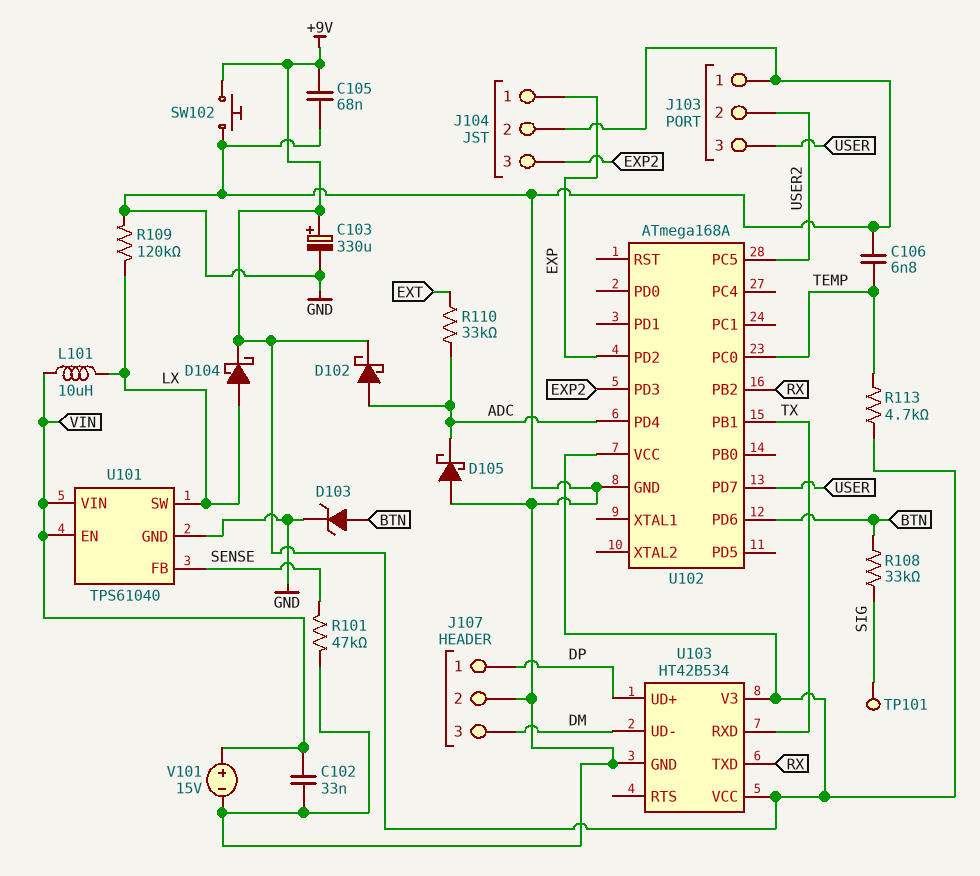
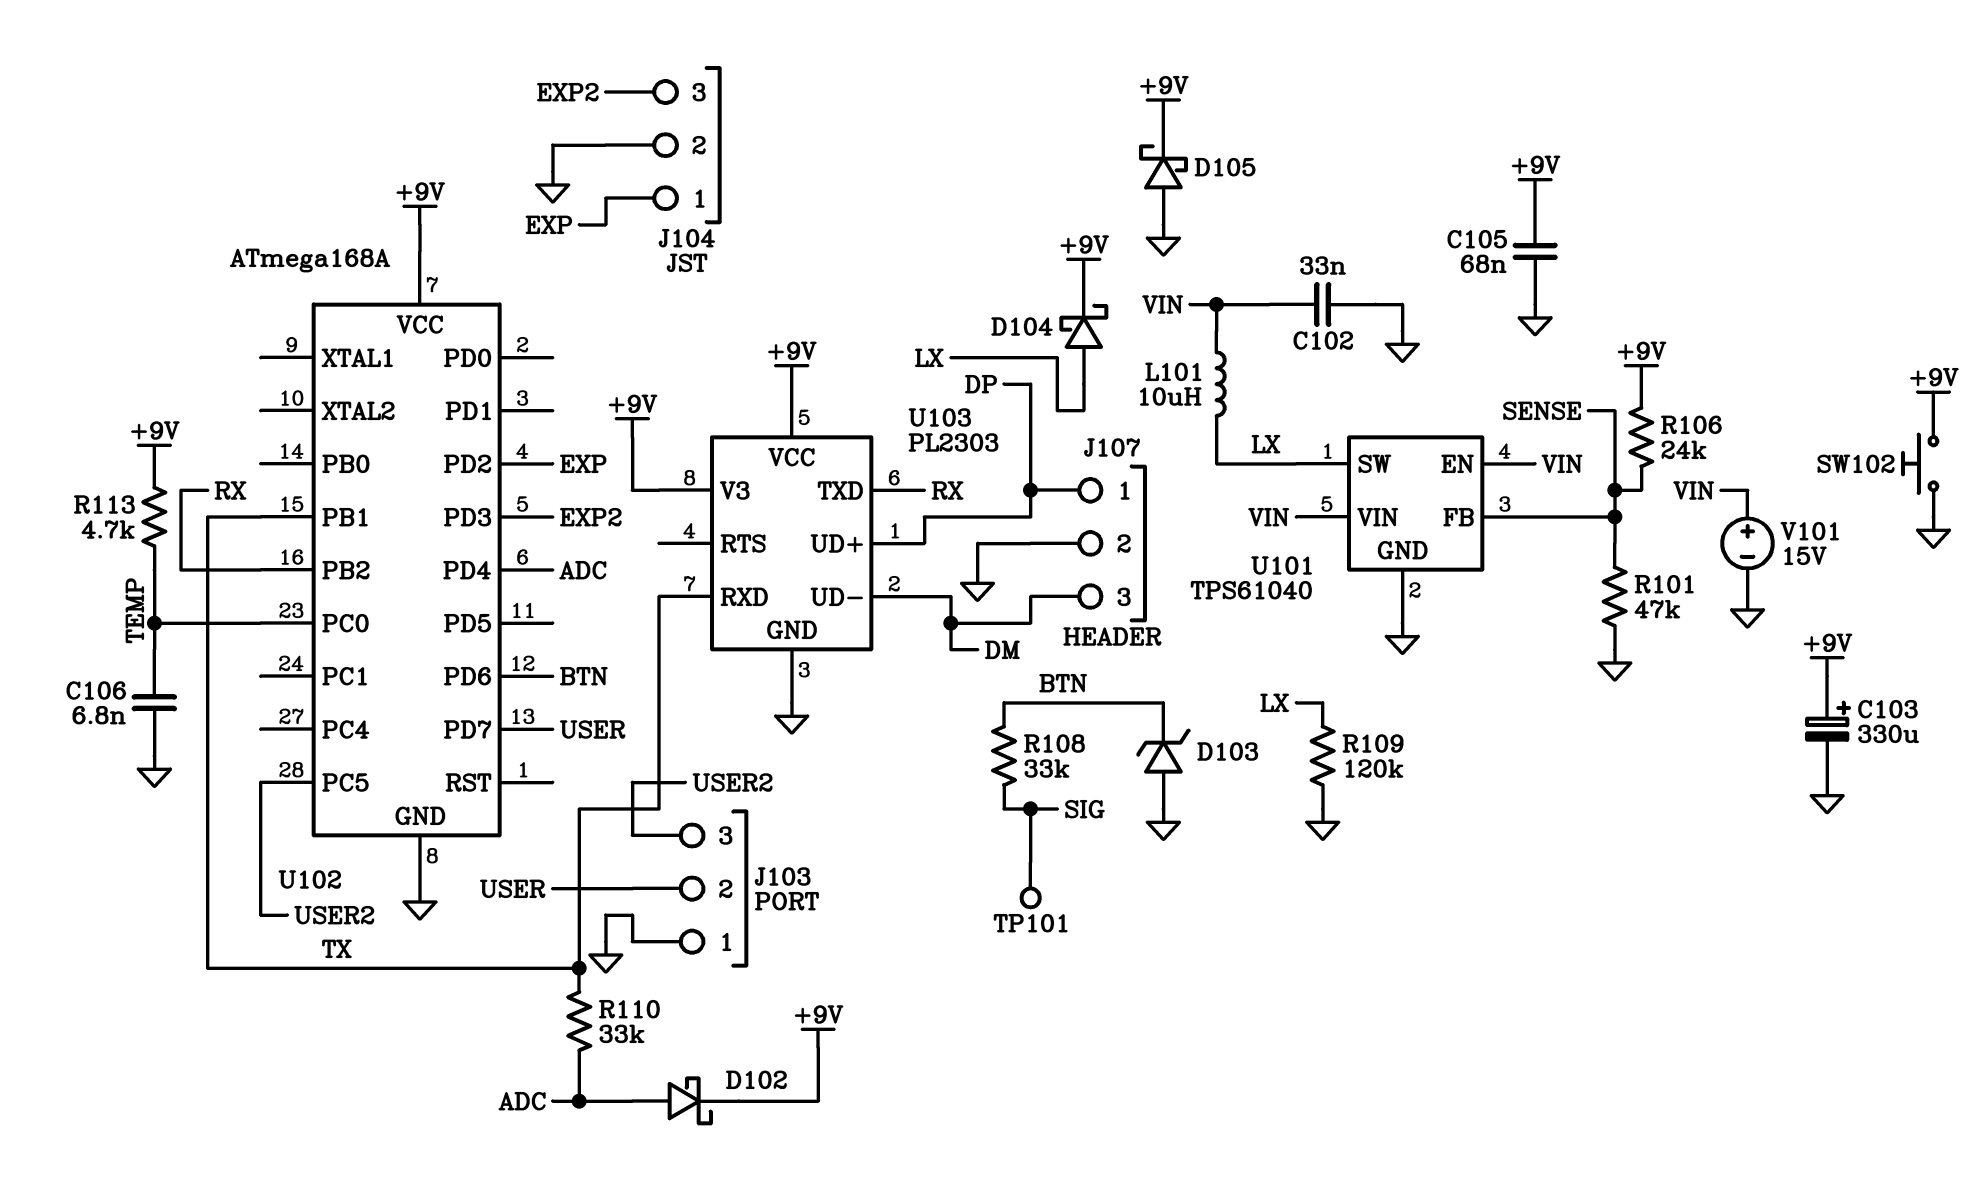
D103: zener (A BTN, K GND) -> zener (A GND, K BTN)
D105: schottky (A GND, K ADC) -> schottky (A GND, K +9V)
J103 pin 2: USER2 -> USER
J103 pin 3: USER -> USER2
R106: none -> 24k (+9V, SENSE)
R110: 33k (ADC, EXT) -> 33k (ADC, TX)
U103: HT42B534 -> PL2303

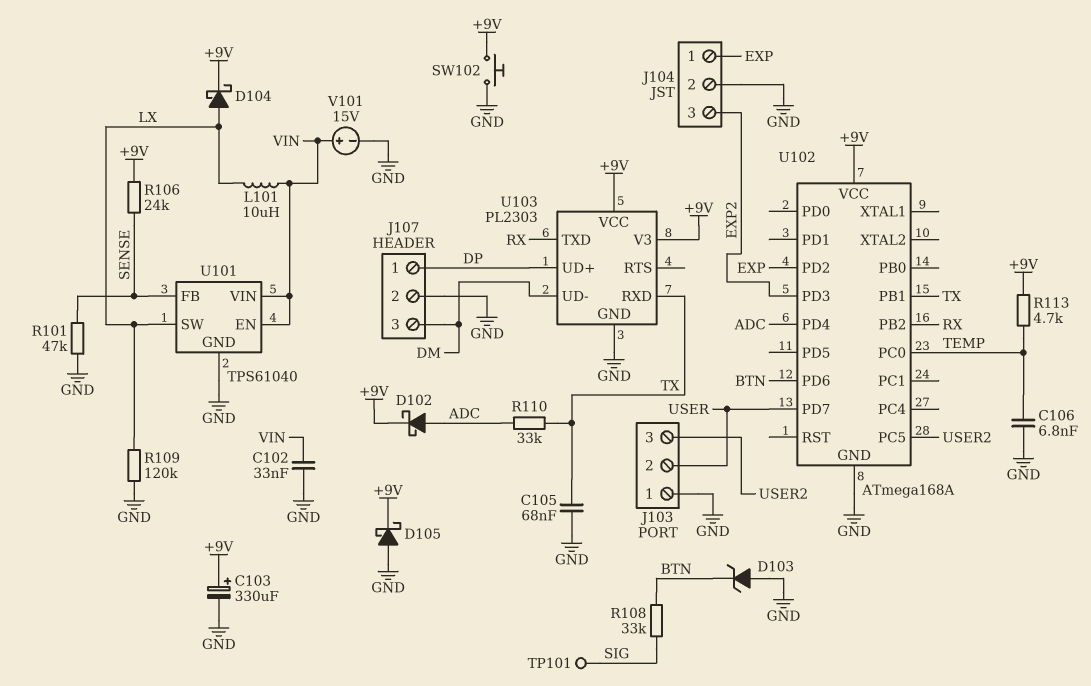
C105: 68nF (+9V, GND) -> 68nF (GND, TX)

